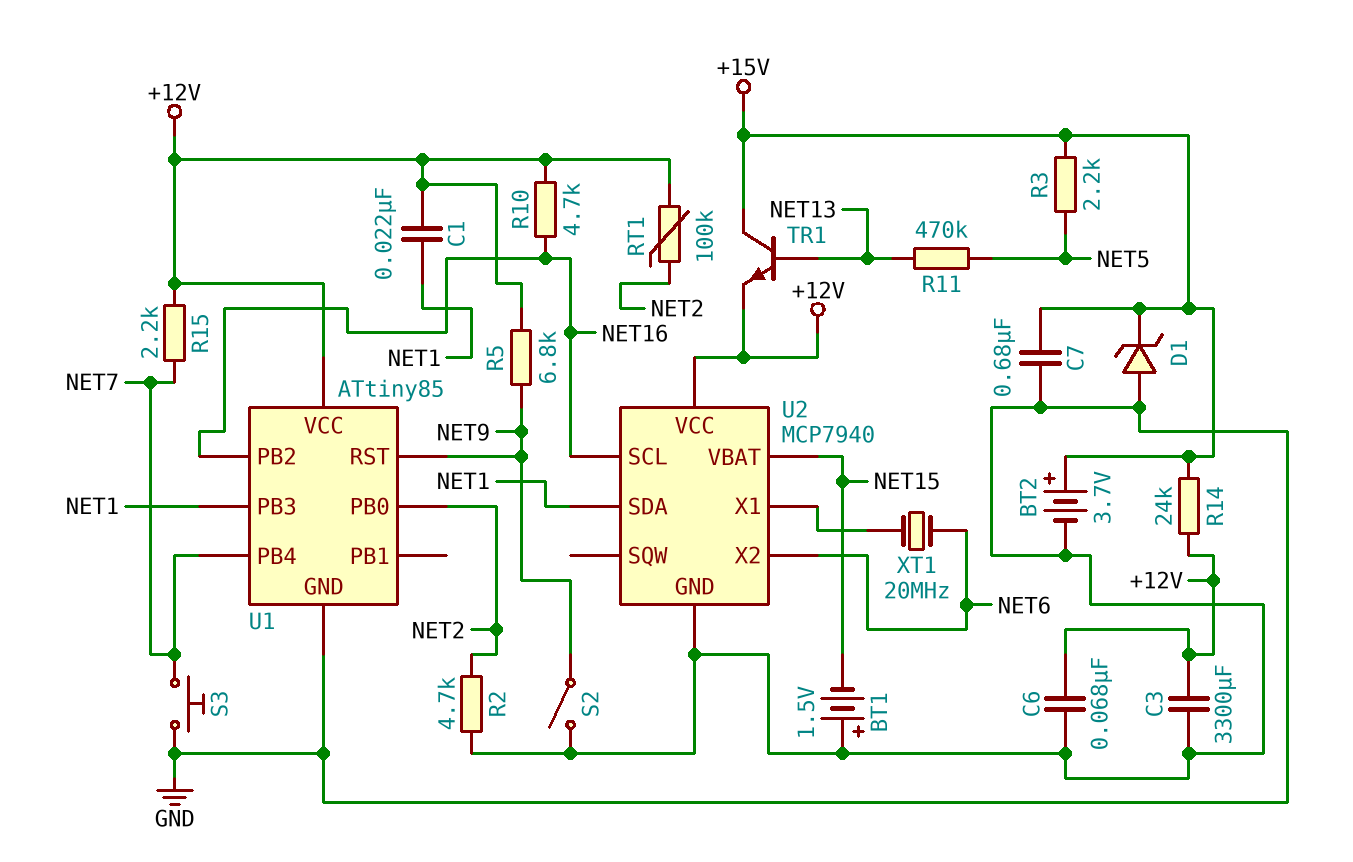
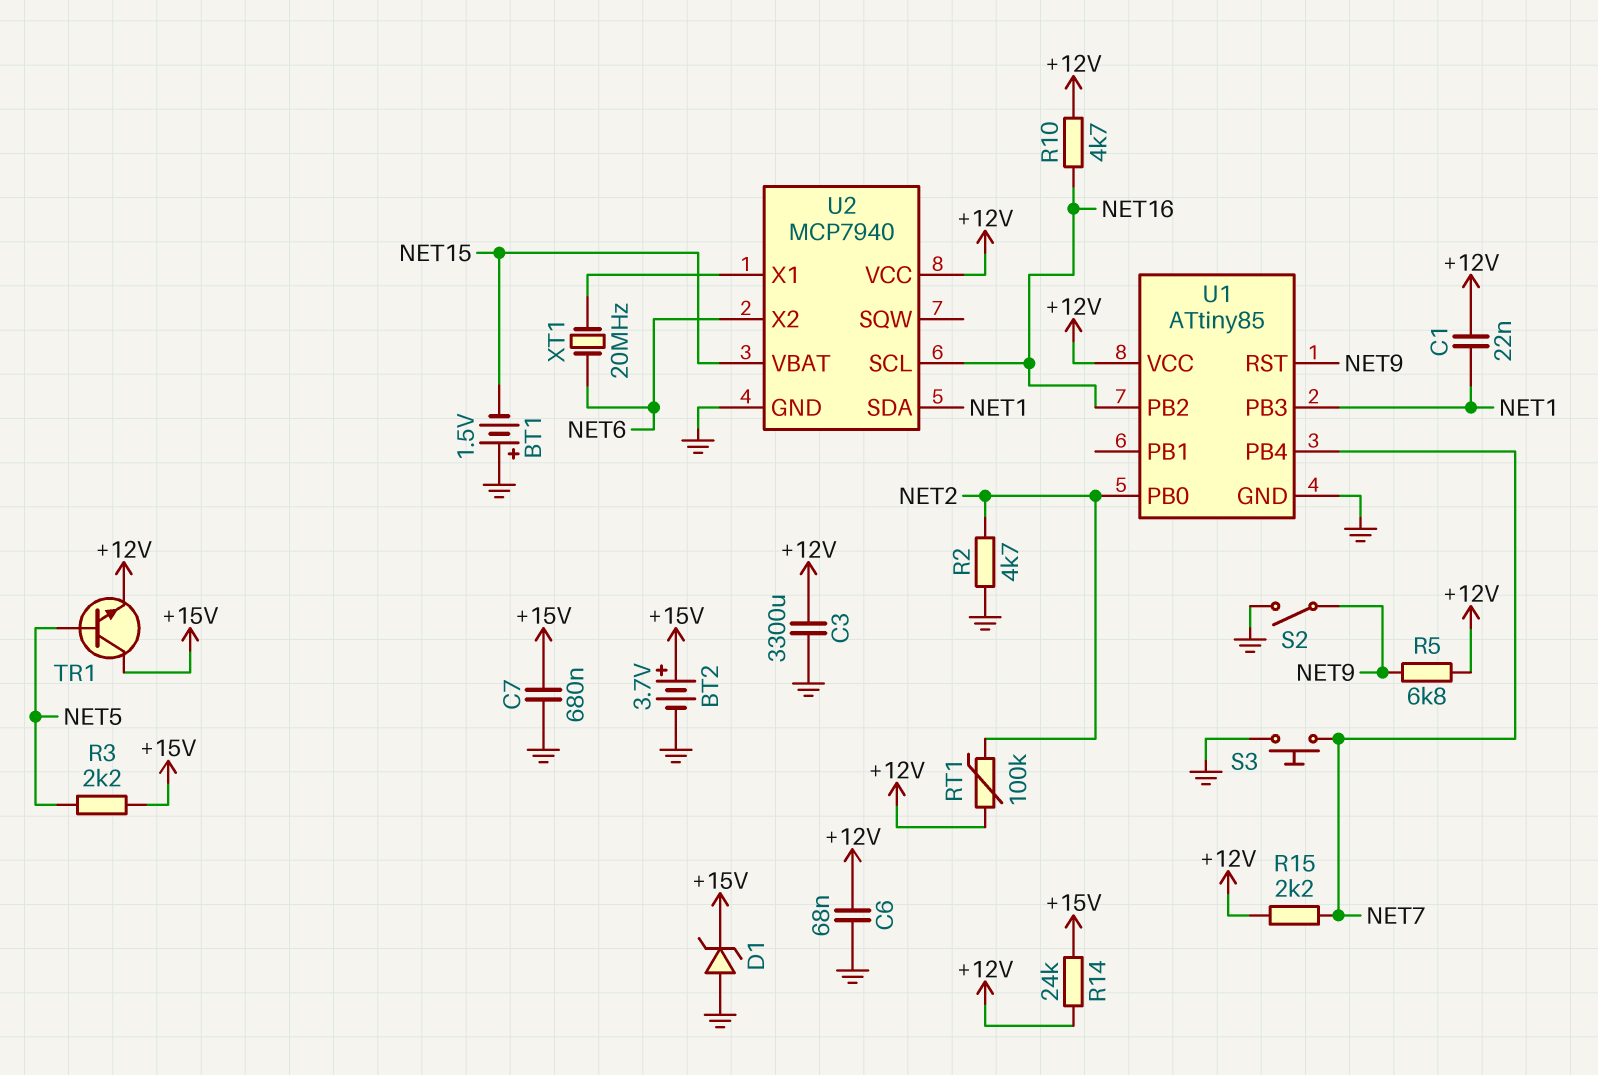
R11: 470k (NET5, NET13) -> none
TR1: NPN (B NET13, C +15V, E +12V) -> NPN (B NET5, C +15V, E +12V)

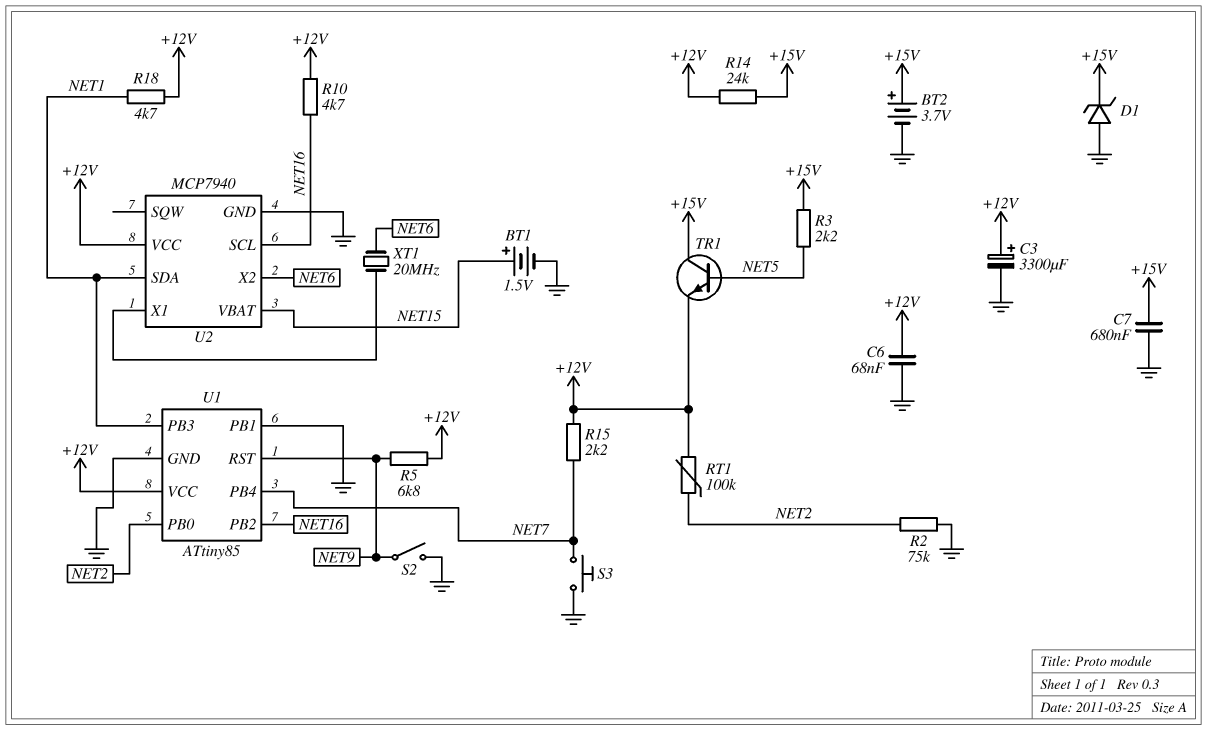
BT1: 1.5V (plus GND, minus NET15) -> 1.5V (plus NET15, minus GND)
C1: 22nF (+12V, NET1) -> none
C3: 3300uF (+12V, GND) -> 3300uF (plus +12V, minus GND)
R2: 4.7k (GND, NET2) -> 75k (GND, NET2)
R18: none -> 4.7k (+12V, NET1)
U1 pin PB1: none -> GND

